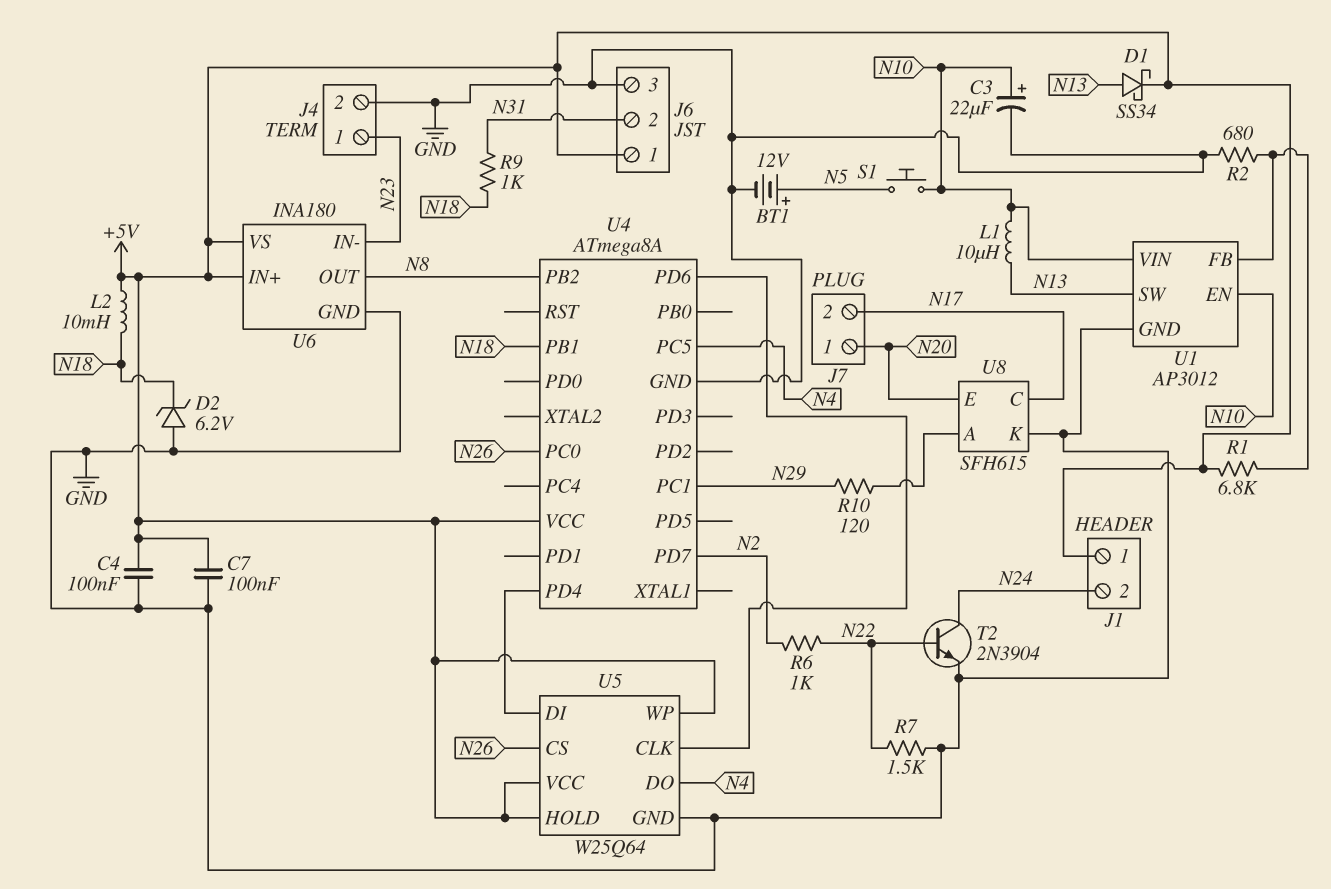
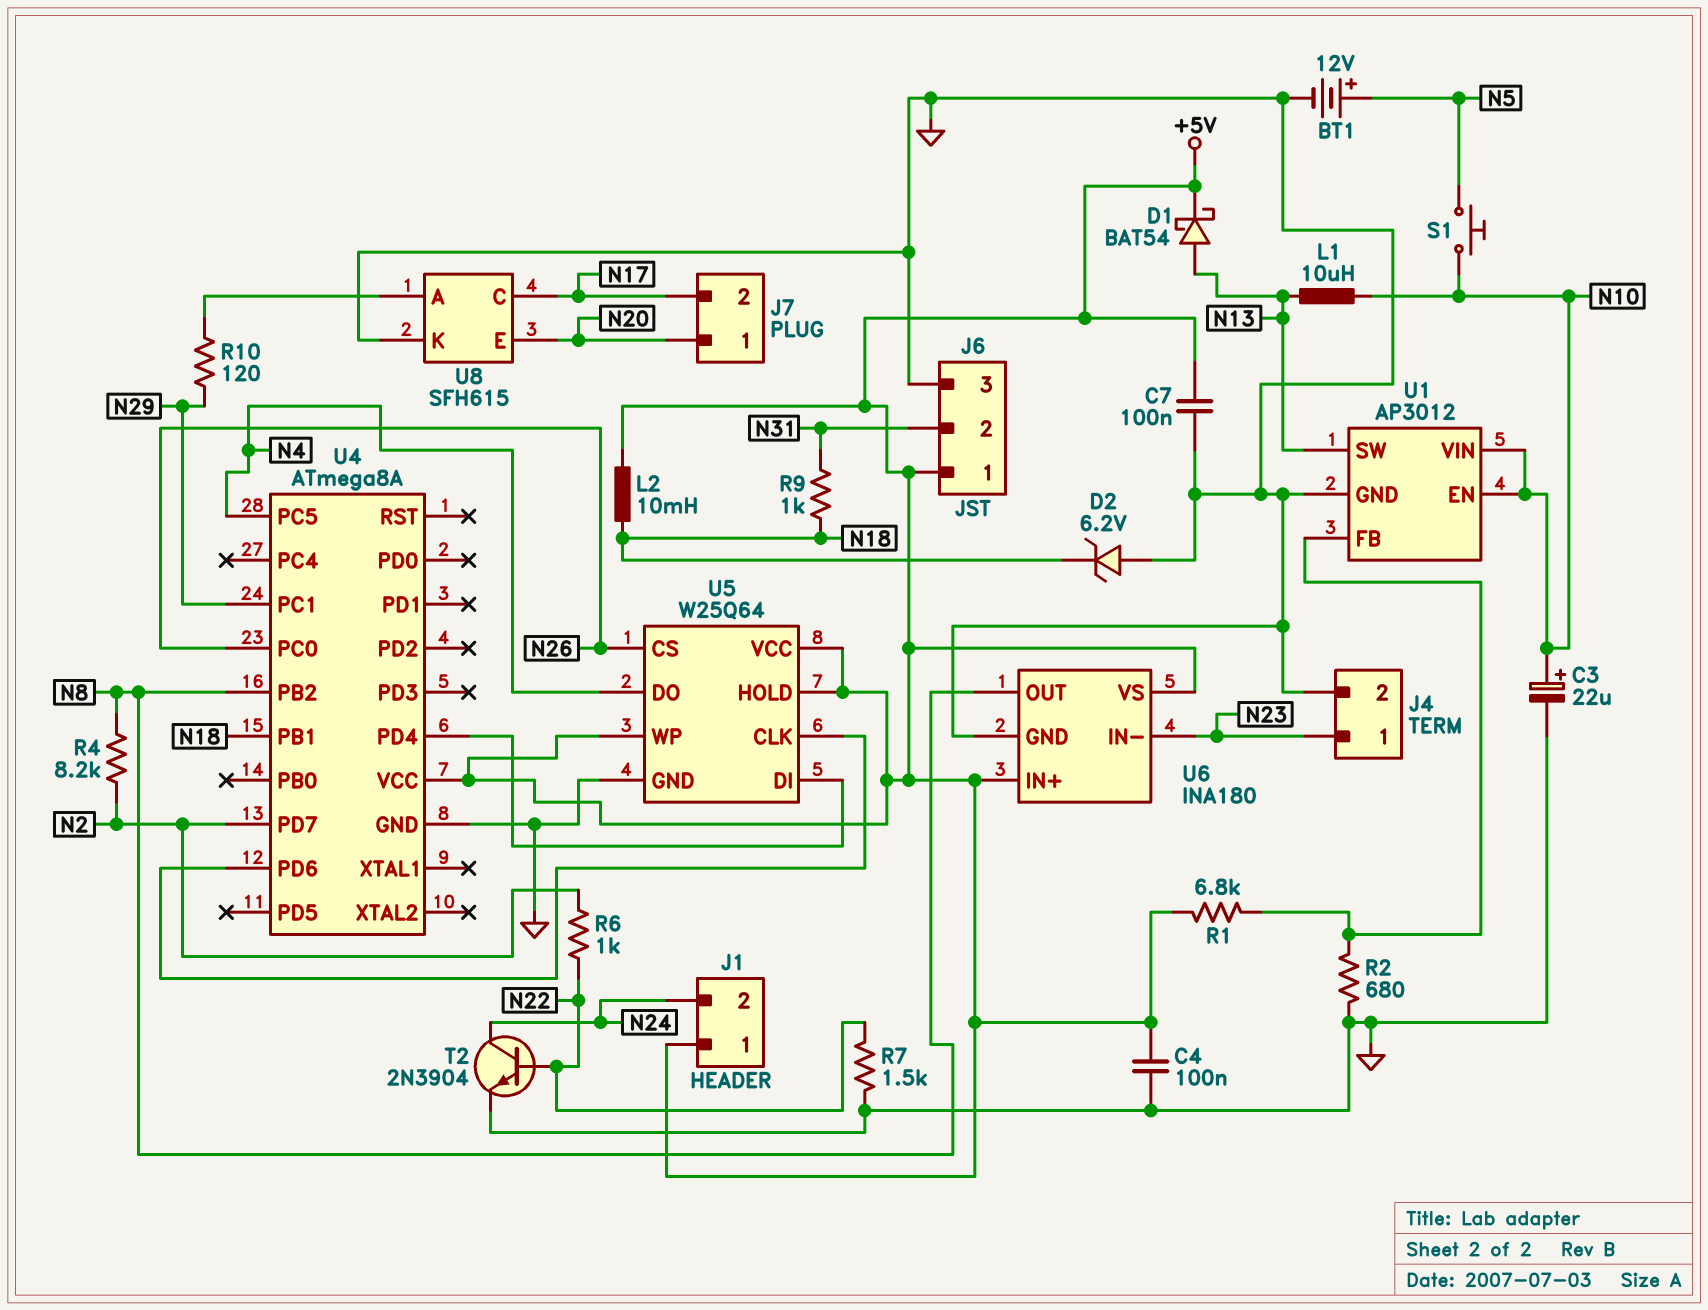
D1: schottky SS34 (A N13, K +5V) -> schottky BAT54 (A N13, K +5V)
R4: none -> 8.2k (N2, N8)

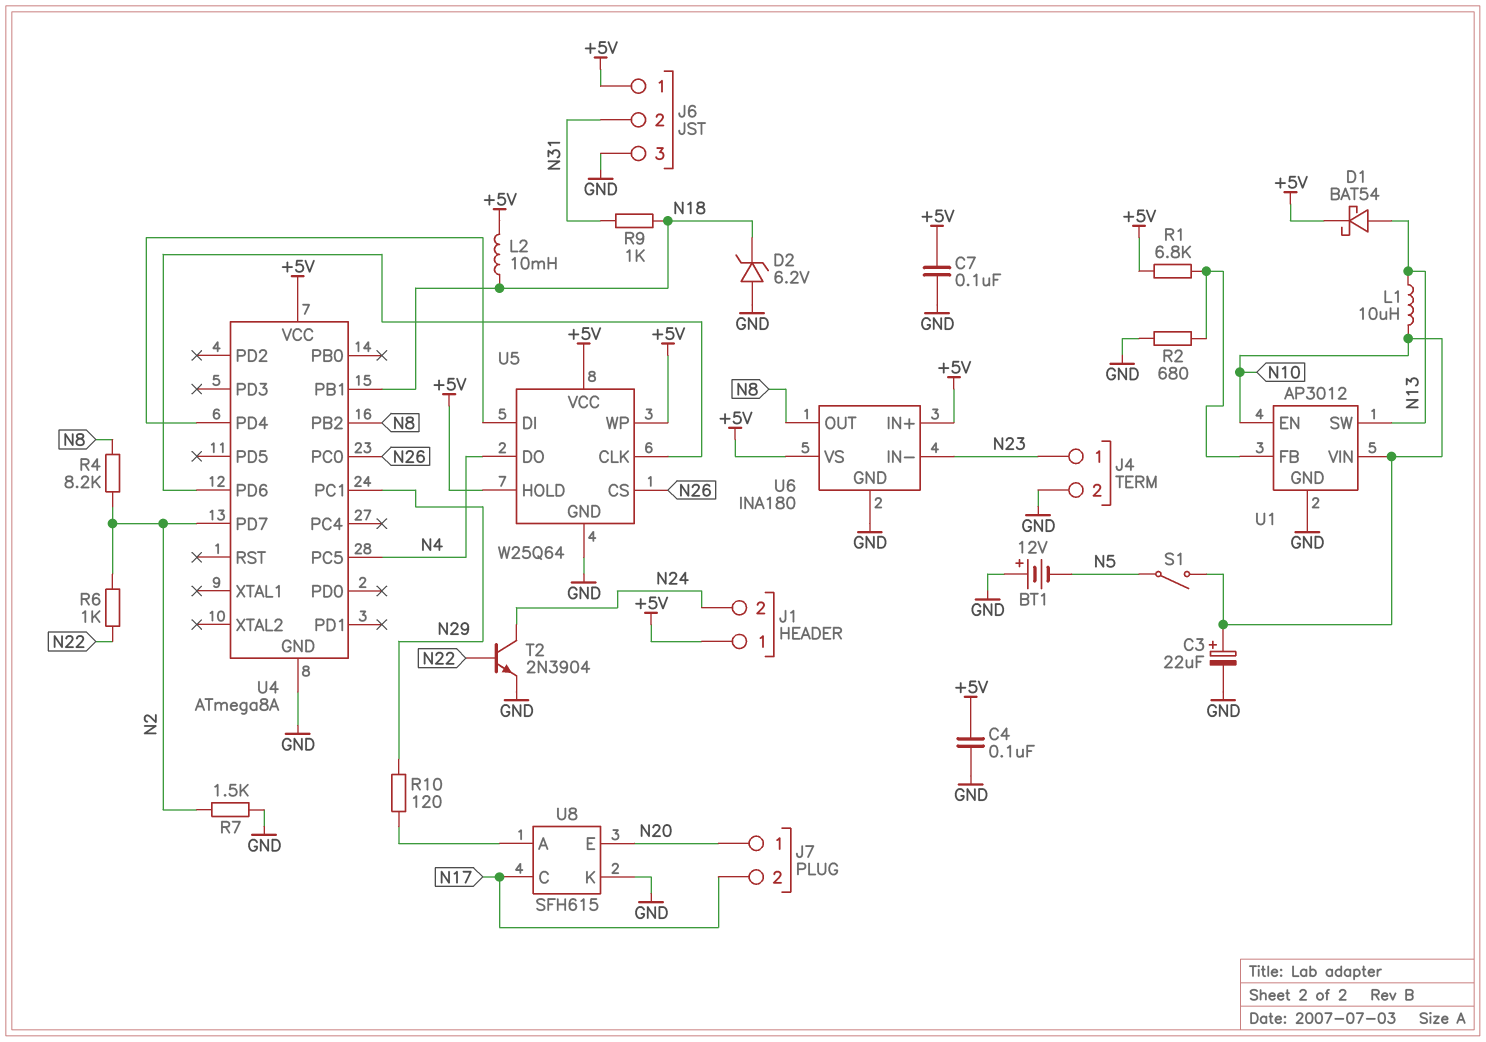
BT1: 12V (plus N5, minus GND) -> 12V (plus GND, minus N5)
R7: 1.5k (GND, N22) -> 1.5k (GND, N2)
S1: button (N5, N10) -> switch (N5, N10)

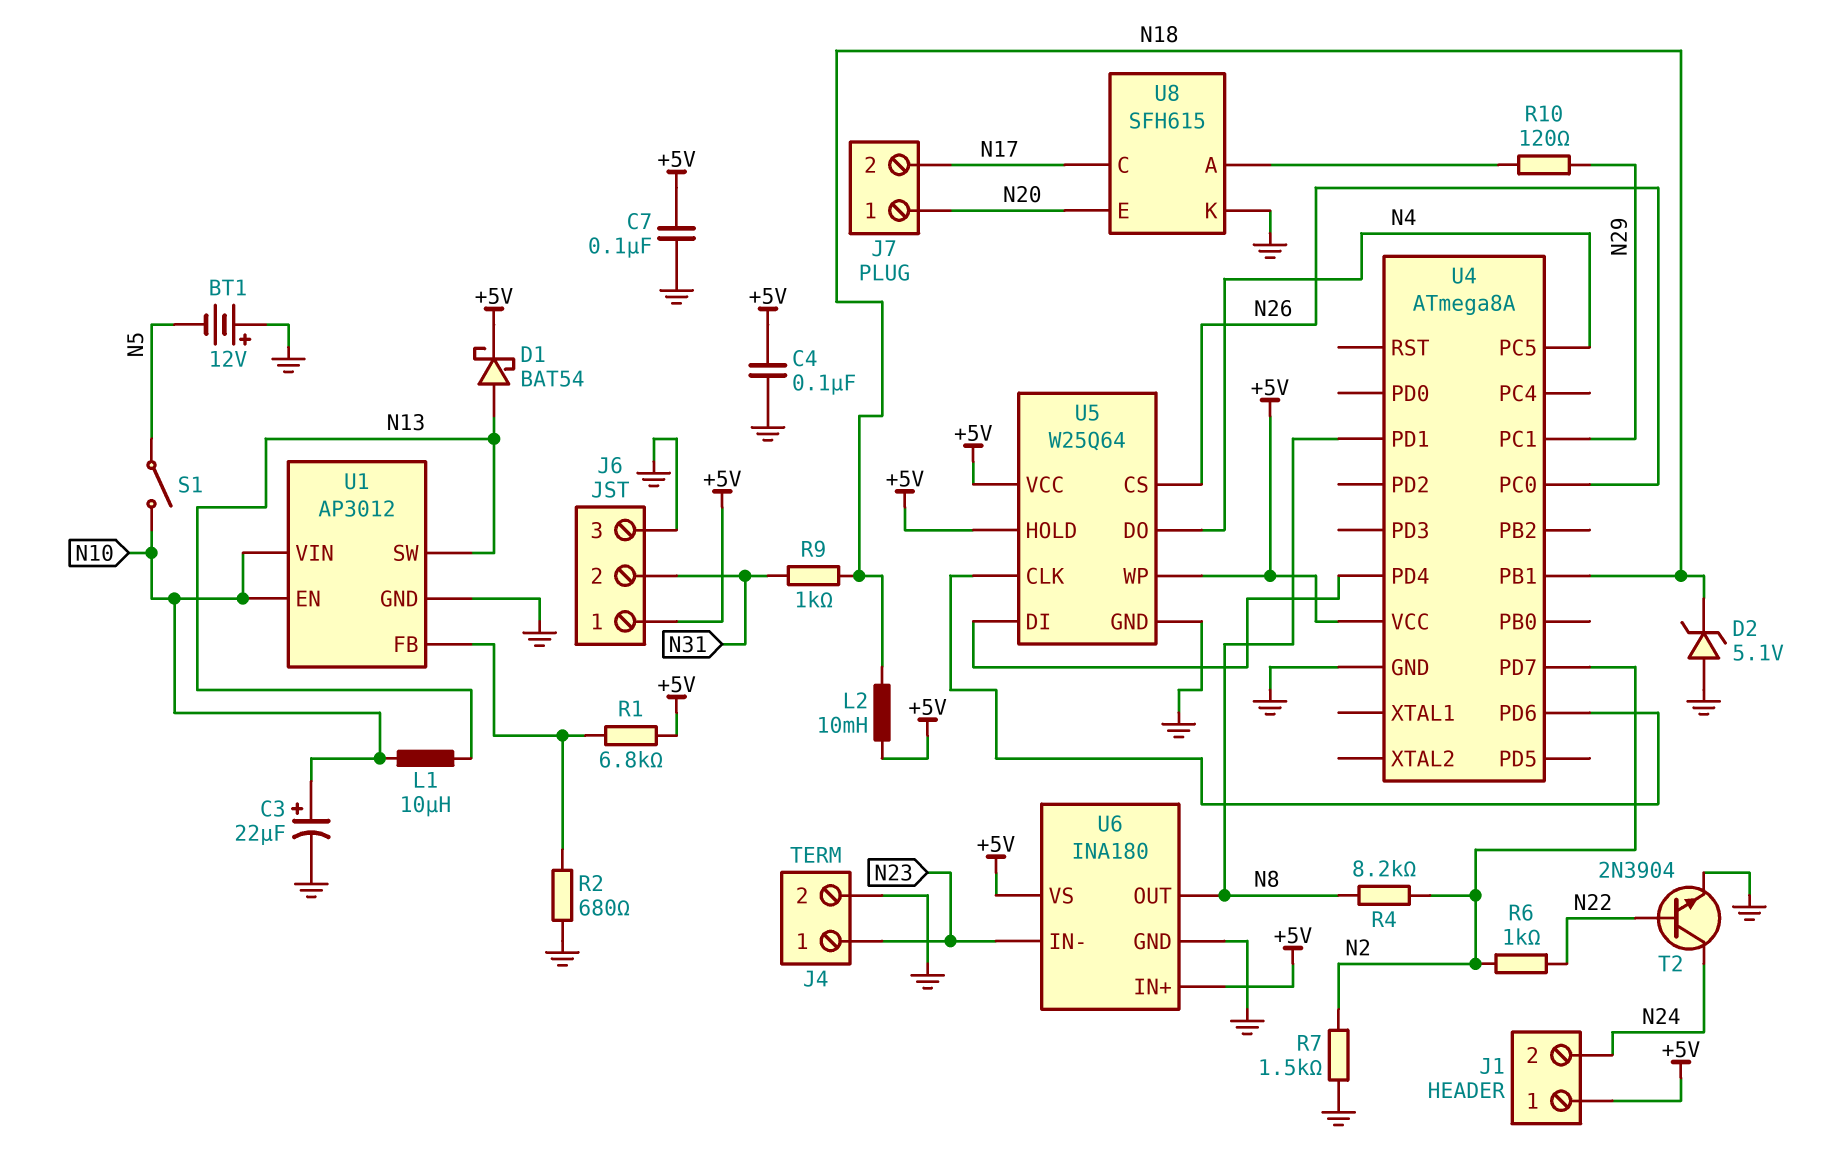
D2: zener 6.2V (A GND, K N18) -> zener 5.1V (A GND, K N18)
U4 pin PB2: N8 -> none
U4 pin PD1: none -> N8

